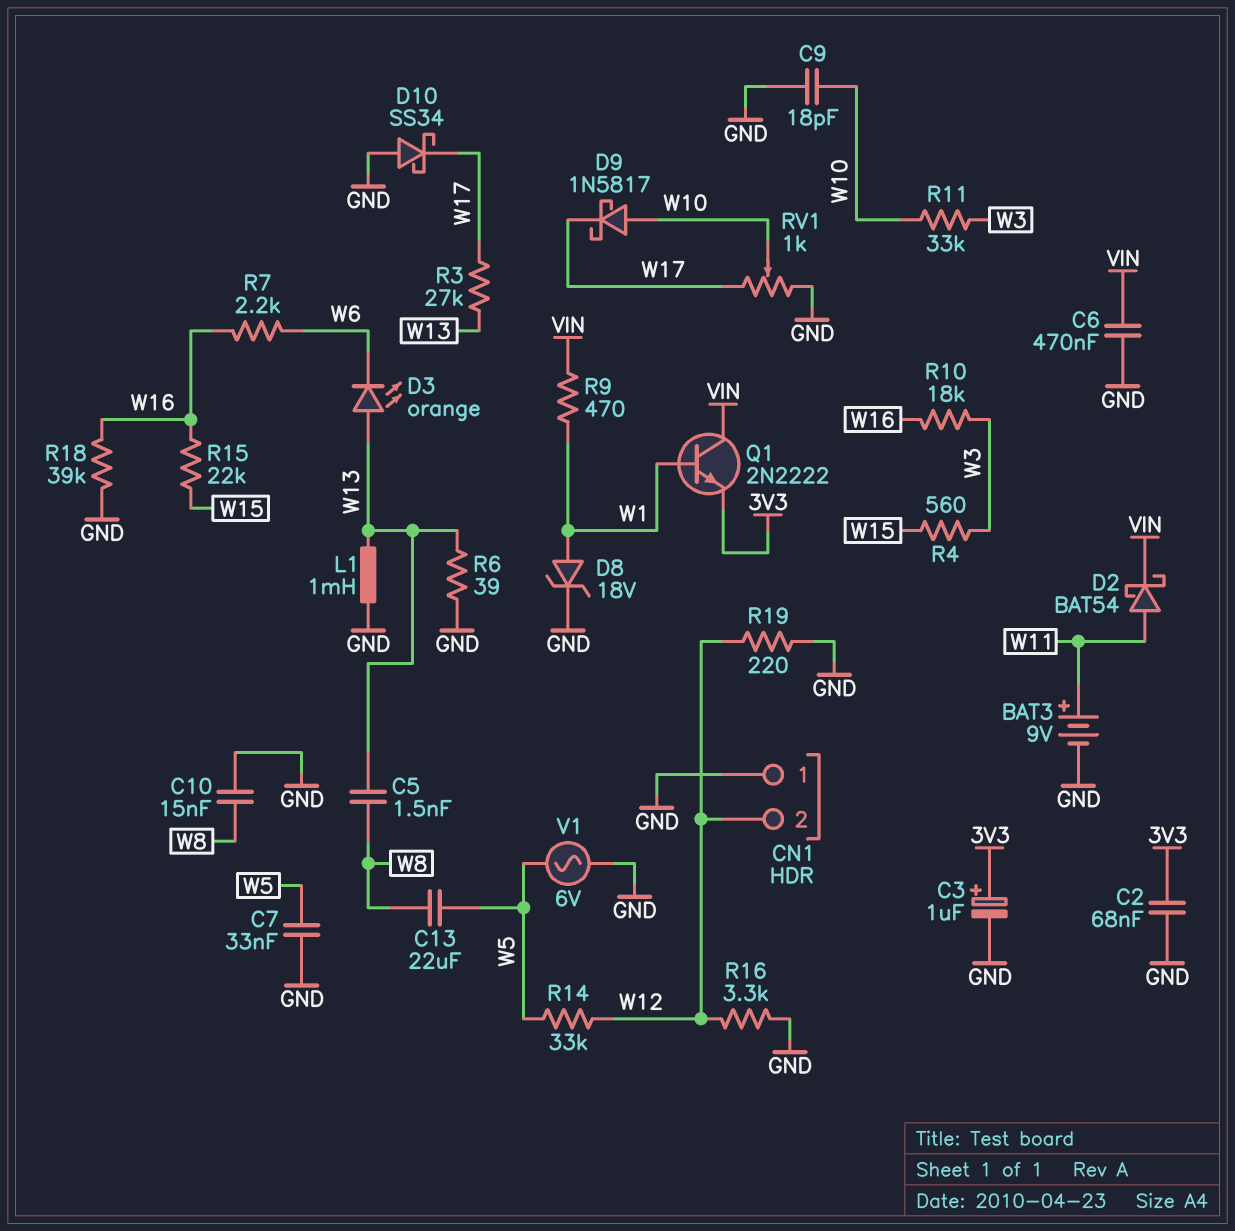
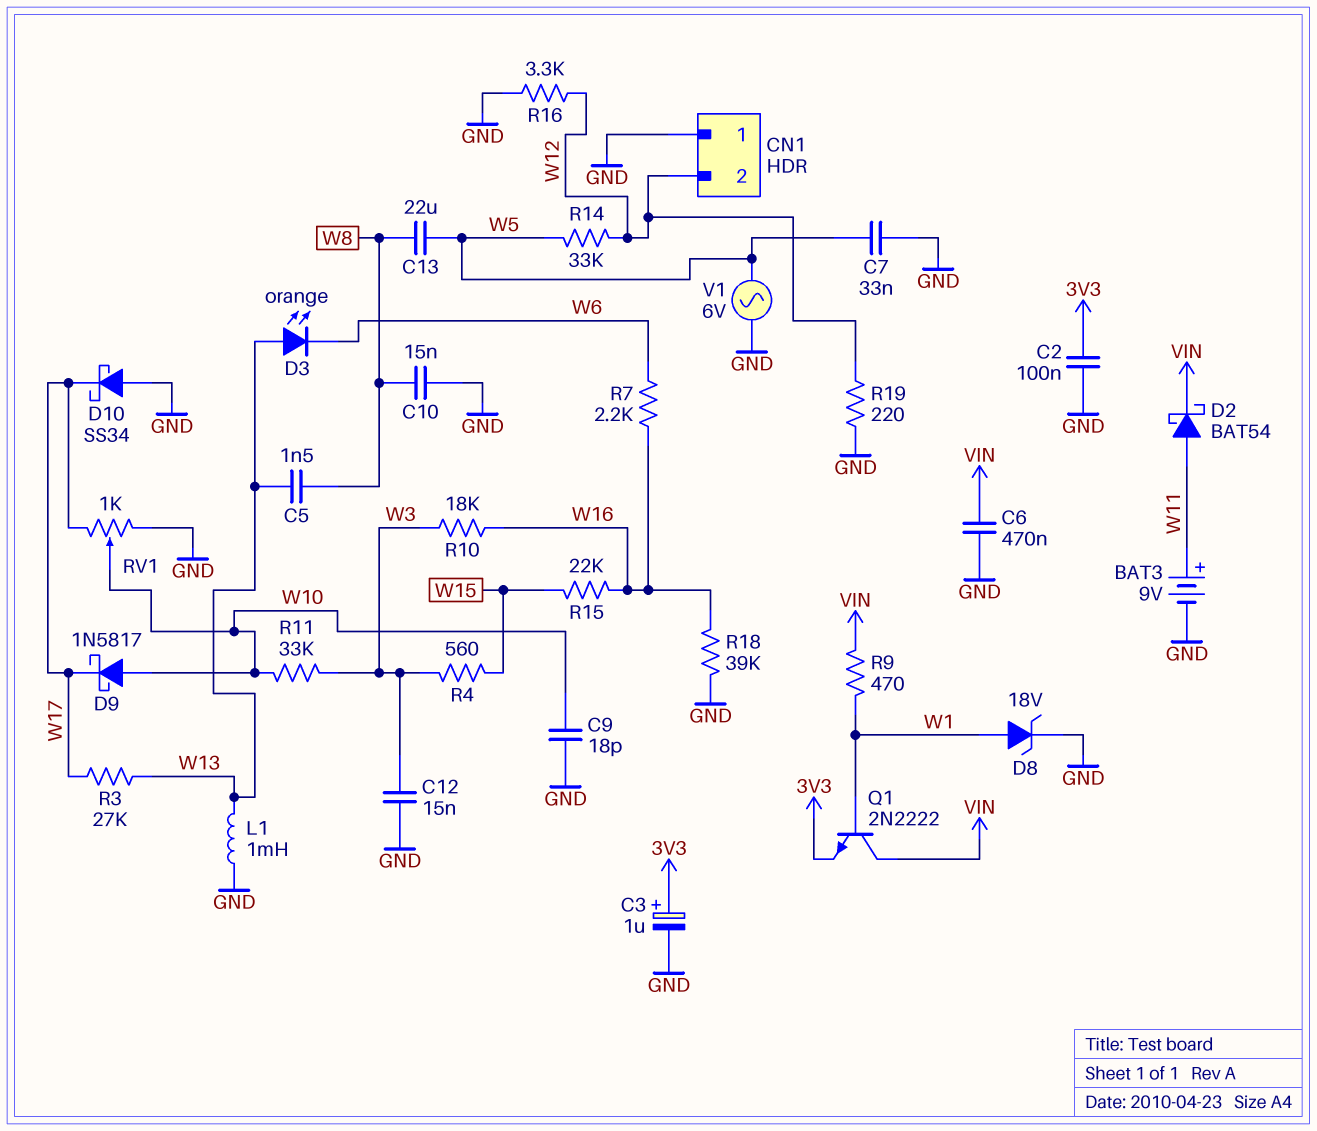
C2: 68nF (3V3, GND) -> 100nF (3V3, GND)
C12: none -> 15nF (GND, W3)
R6: 39 (GND, W13) -> none

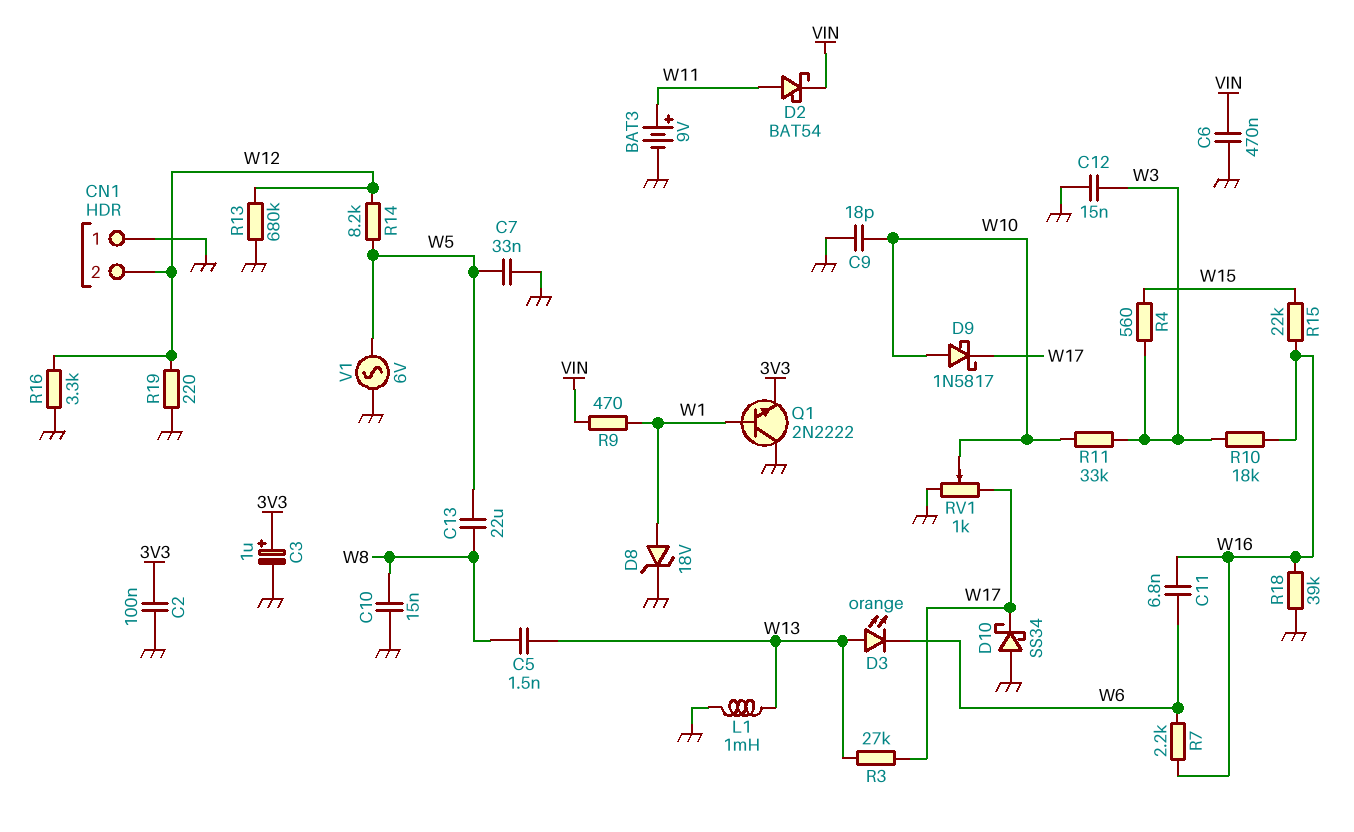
C11: none -> 6.8nF (W6, W16)
Q1: NPN 2N2222 (B W1, C VIN, E 3V3) -> NPN 2N2222 (B W1, C GND, E 3V3)
R13: none -> 680k (GND, W12)
R14: 33k (W5, W12) -> 8.2k (W5, W12)

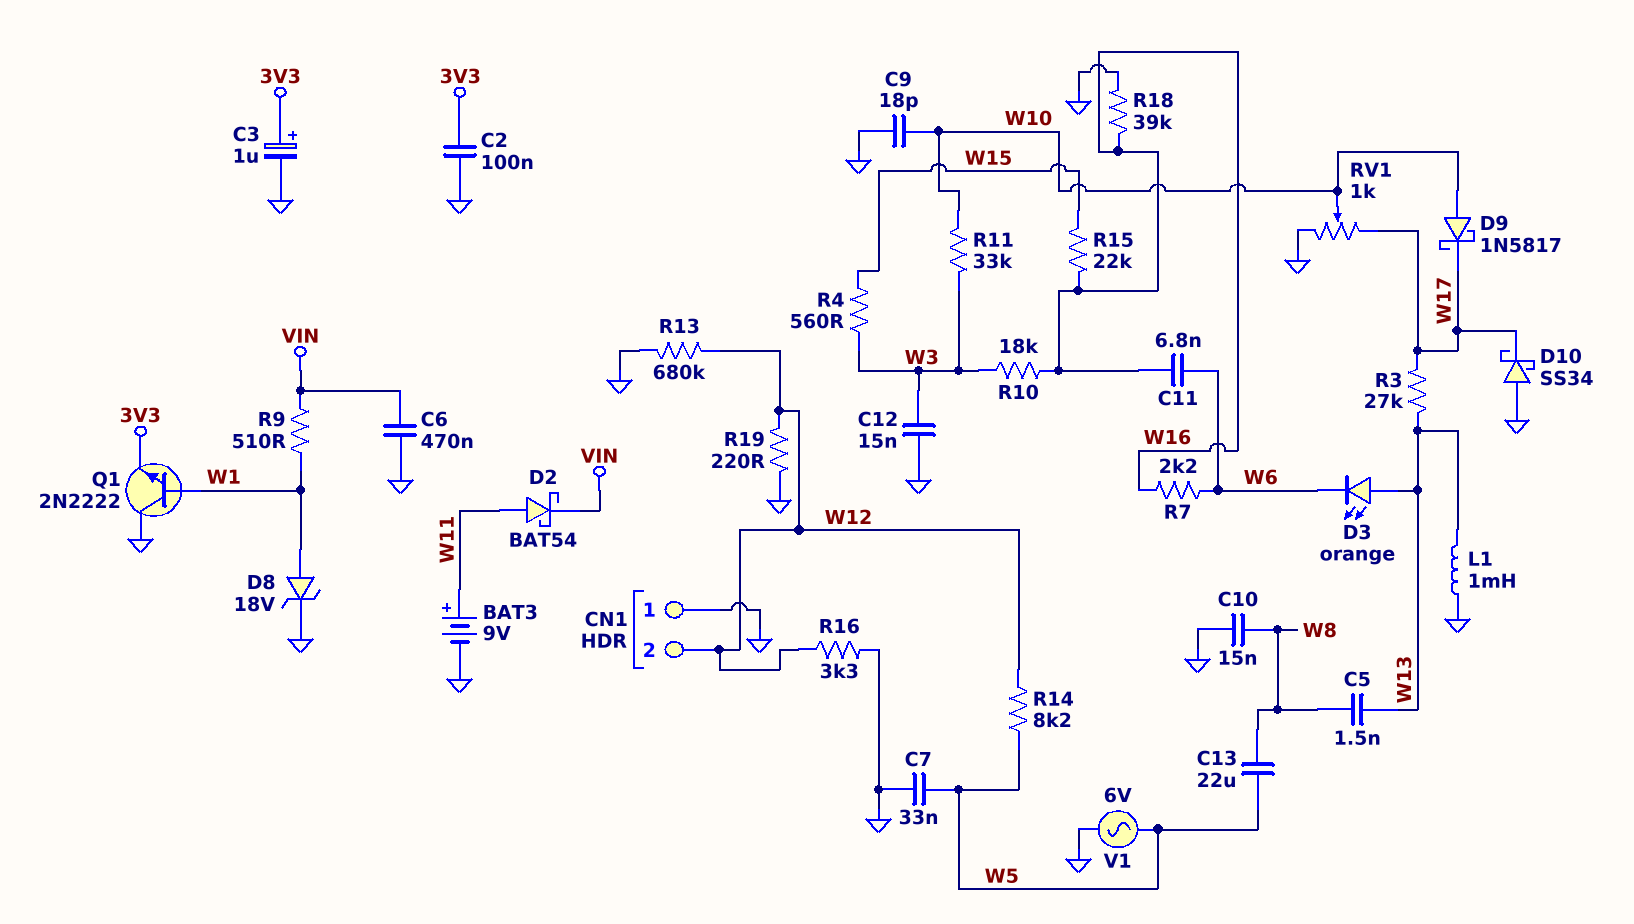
R9: 470 (VIN, W1) -> 510 (VIN, W1)

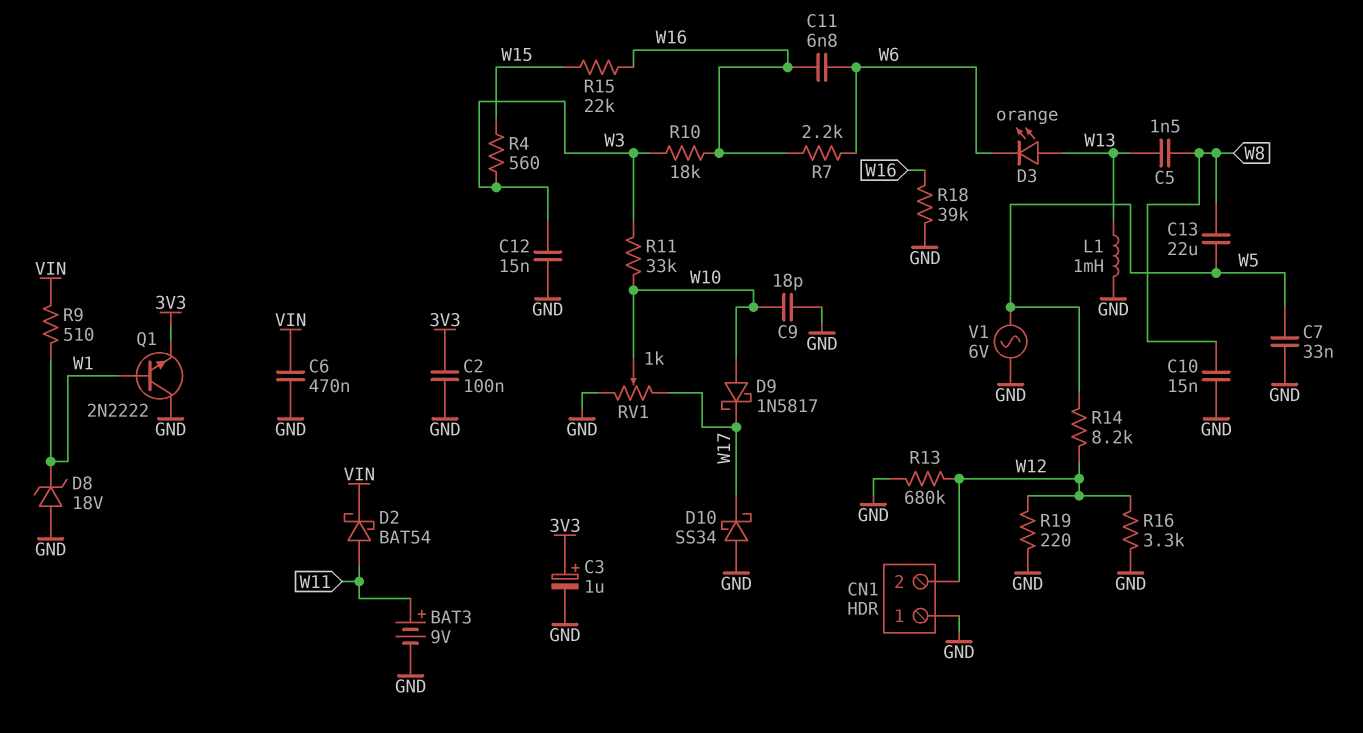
D8: zener 18V (A W1, K GND) -> zener 18V (A GND, K W1)
R3: 27k (W13, W17) -> none

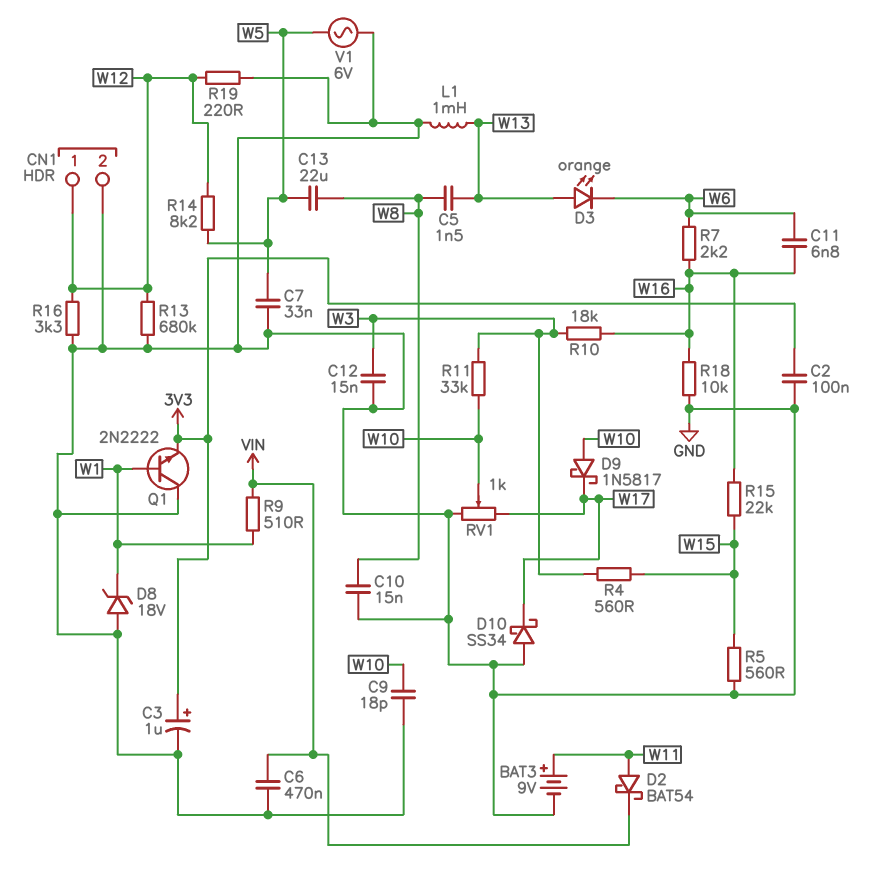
CN1 pin 1: GND -> W12
CN1 pin 2: W12 -> GND
R5: none -> 560 (GND, W15)
R18: 39k (GND, W16) -> 10k (GND, W16)

